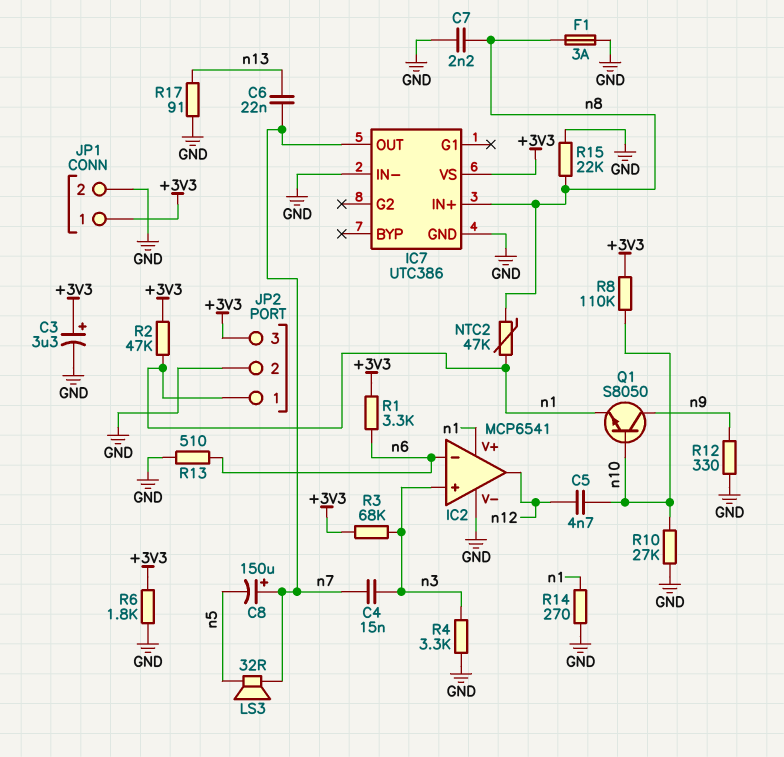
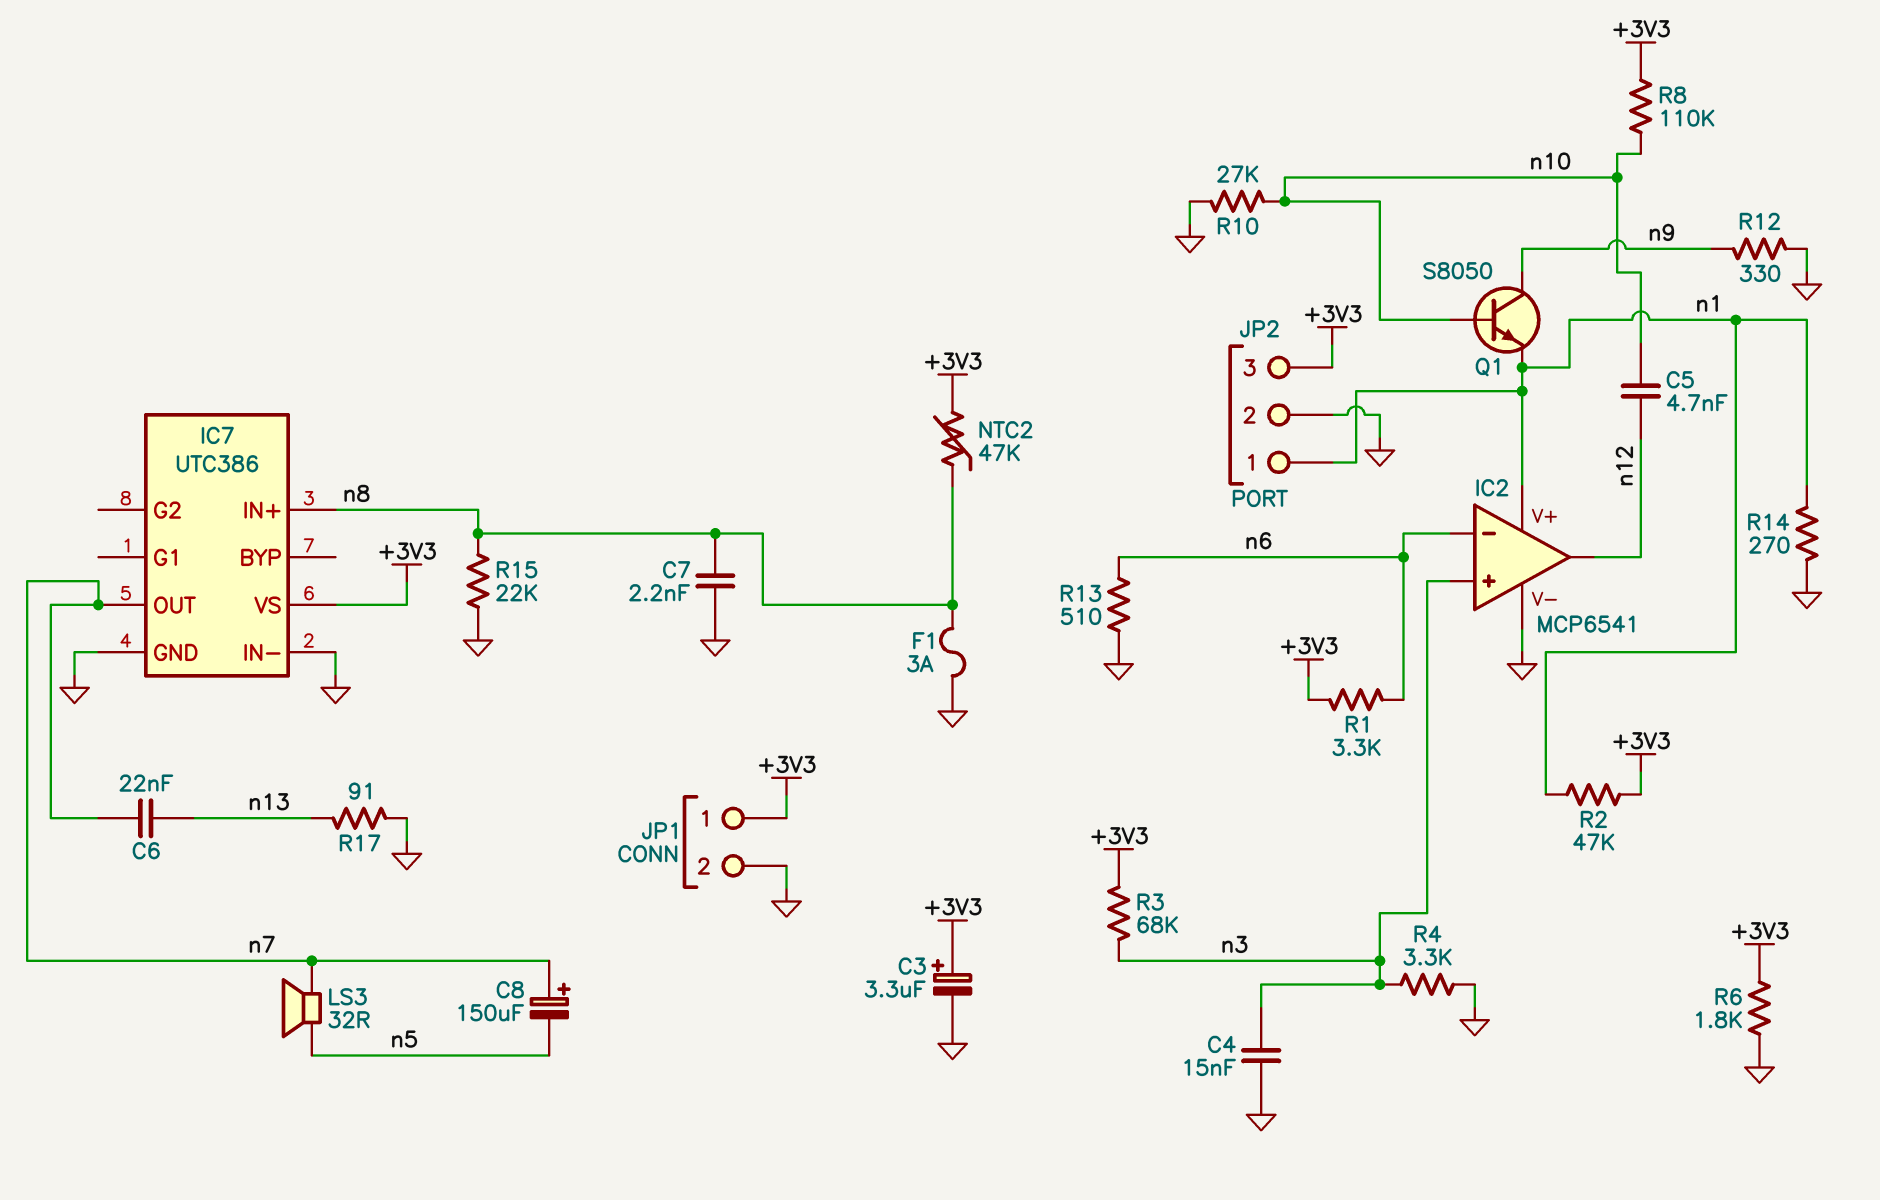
C4: 15nF (n3, n7) -> 15nF (GND, n3)
NTC2: 47k (n1, n8) -> 47k (+3V3, n8)

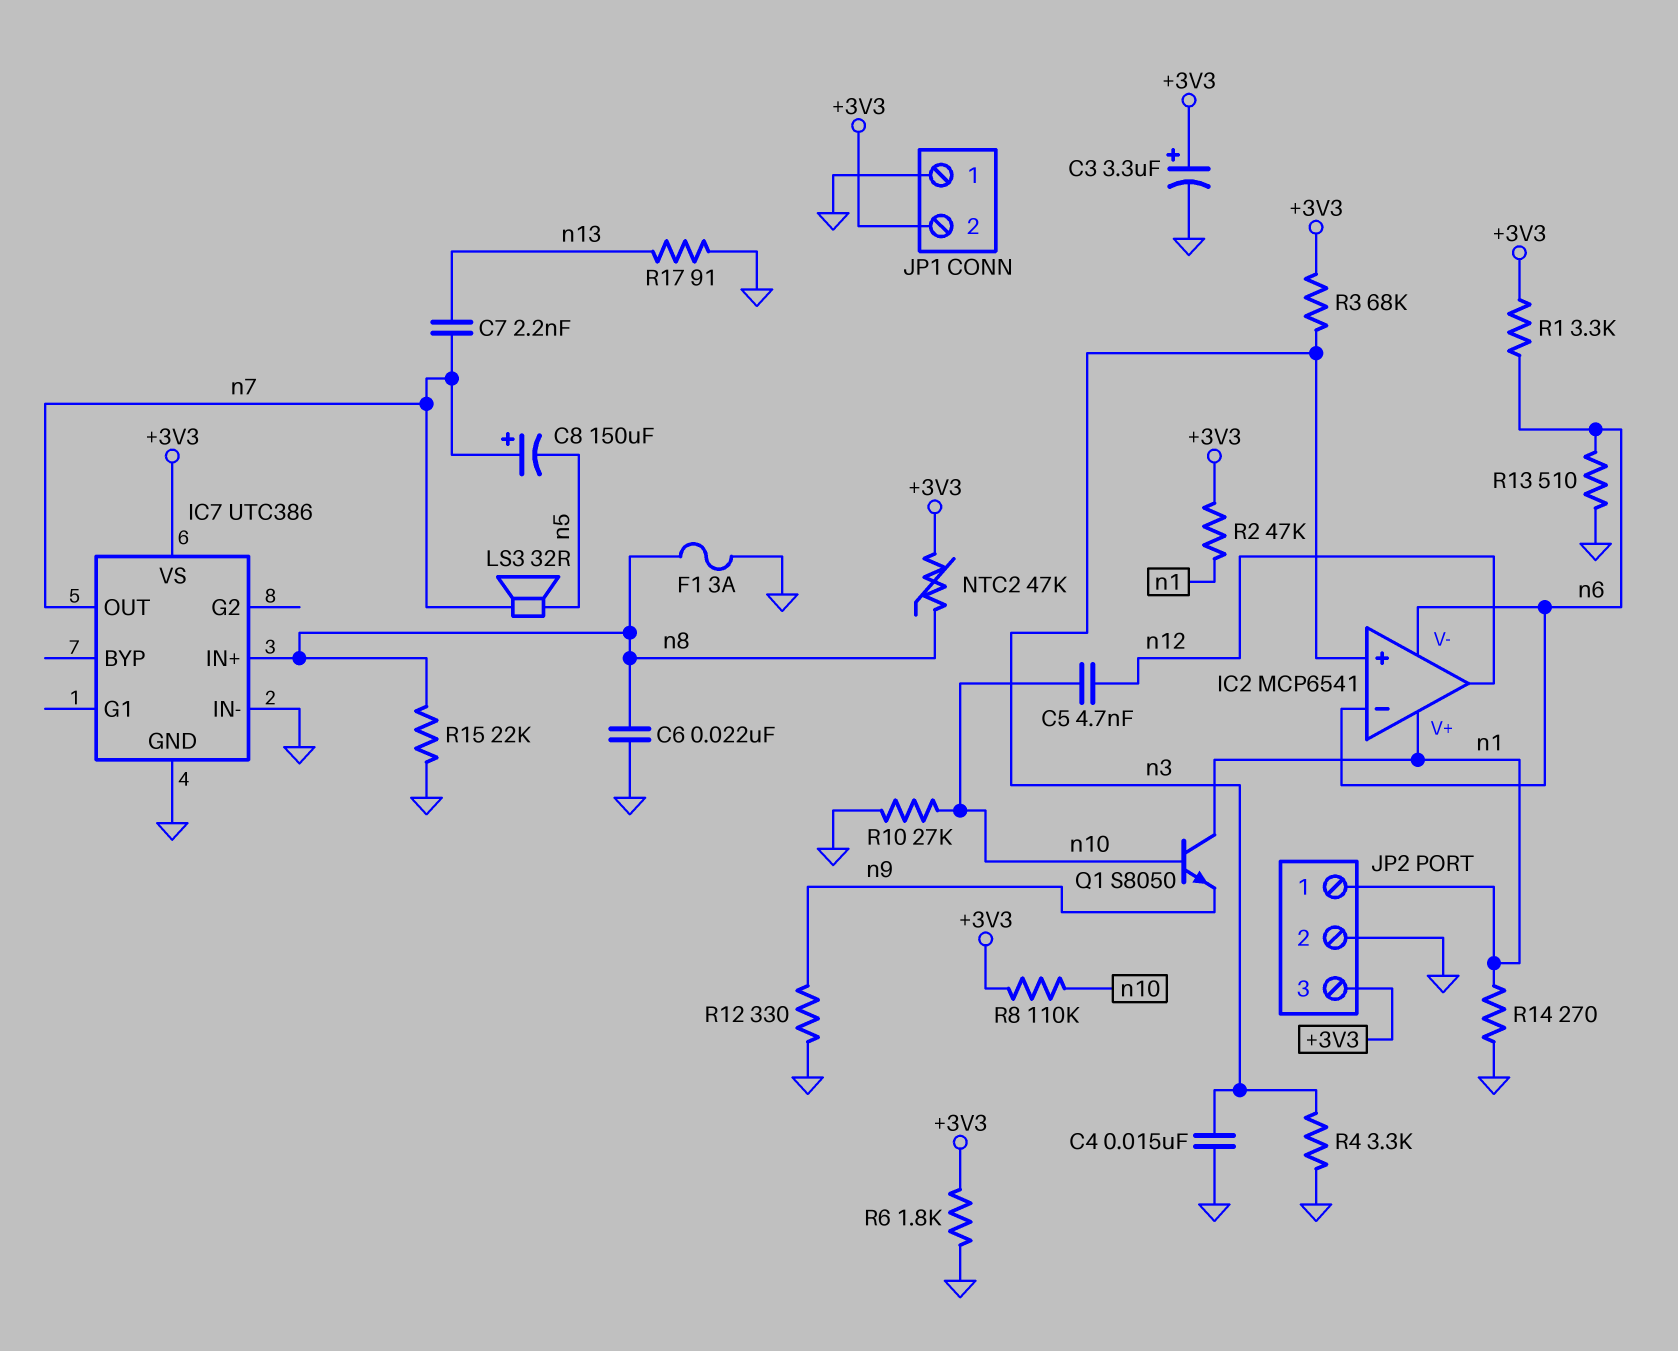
C6: 22nF (n7, n13) -> 22nF (GND, n8)
C7: 2.2nF (GND, n8) -> 2.2nF (n7, n13)
IC2 pin V-: GND -> n6
JP1 pin 1: +3V3 -> GND
JP1 pin 2: GND -> +3V3
Q1: NPN S8050 (B n10, C n9, E n1) -> NPN S8050 (B n10, C n1, E n9)

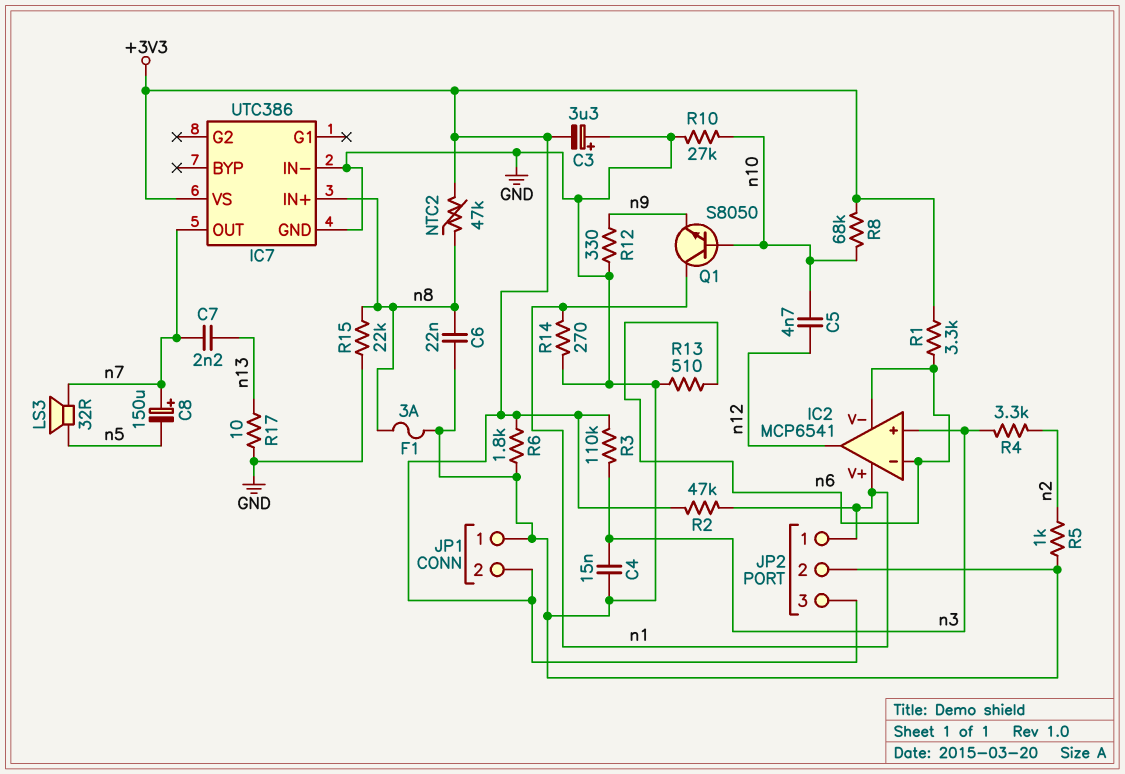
C3: 3.3uF (plus +3V3, minus GND) -> 3.3uF (plus GND, minus +3V3)
R3: 68k (+3V3, n3) -> 110k (+3V3, n3)
R4: 3.3k (GND, n3) -> 3.3k (n2, n3)
R5: none -> 1k (GND, n2)
R8: 110k (+3V3, n10) -> 68k (+3V3, n10)
R17: 91 (GND, n13) -> 10 (GND, n13)

